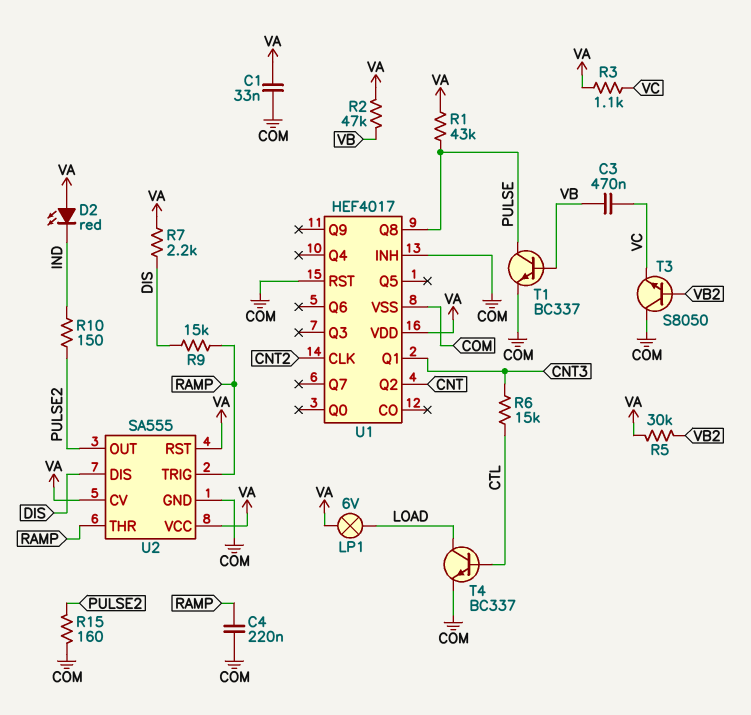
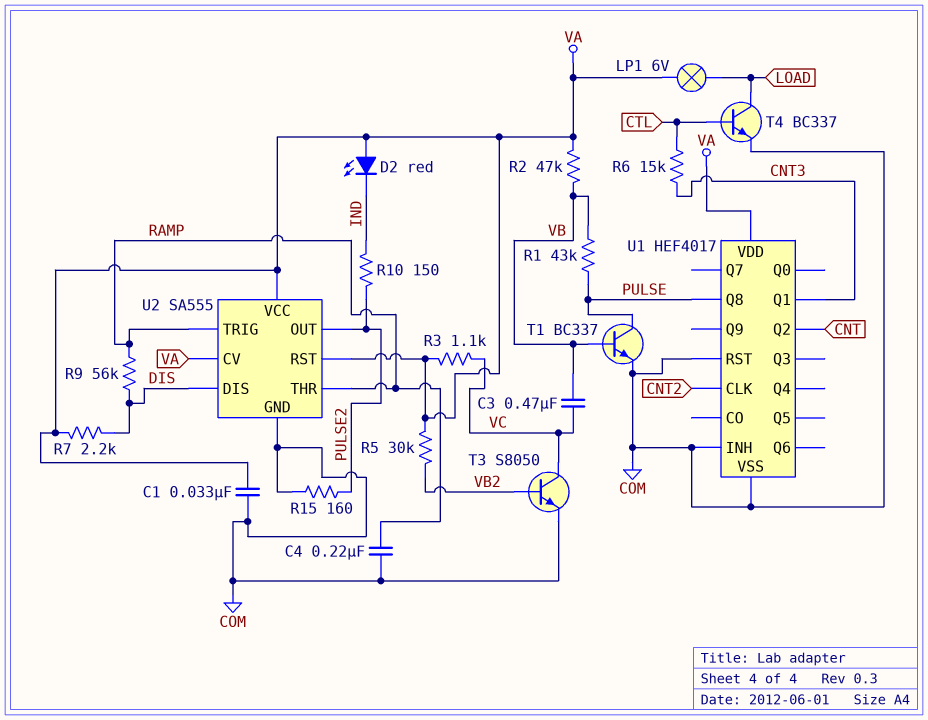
R1: 43k (PULSE, VA) -> 43k (PULSE, VB)
R9: 15k (DIS, RAMP) -> 56k (DIS, RAMP)
T3: NPN S8050 (B VB2, C COM, E VC) -> NPN S8050 (B VB2, C VC, E COM)

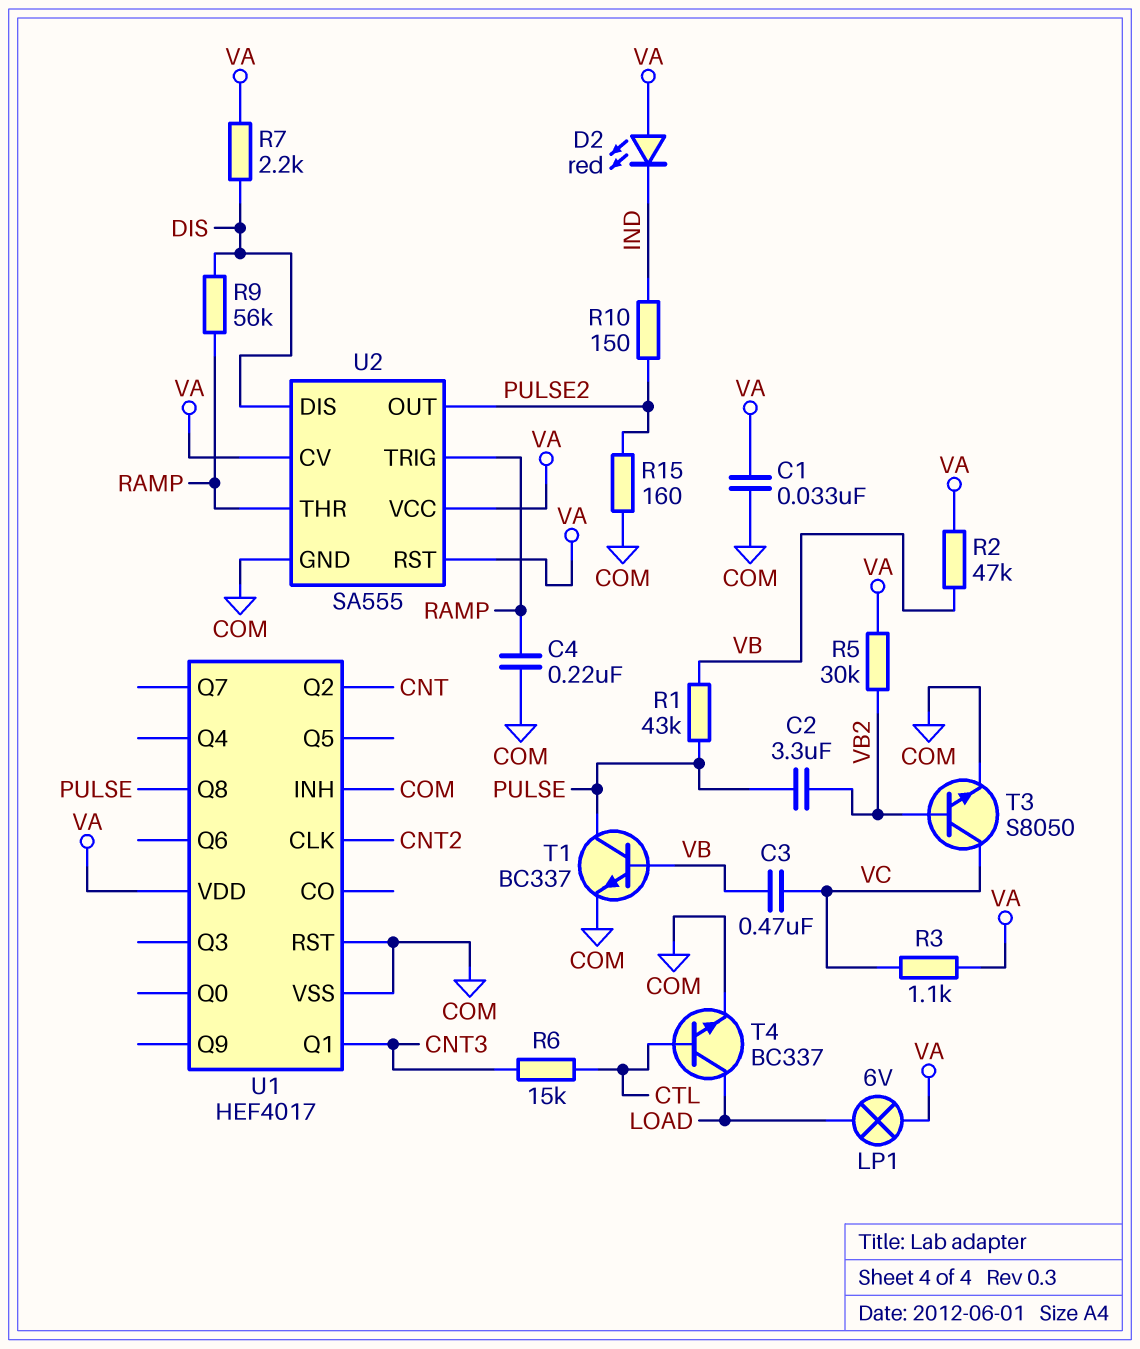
C2: none -> 3.3uF (PULSE, VB2)

